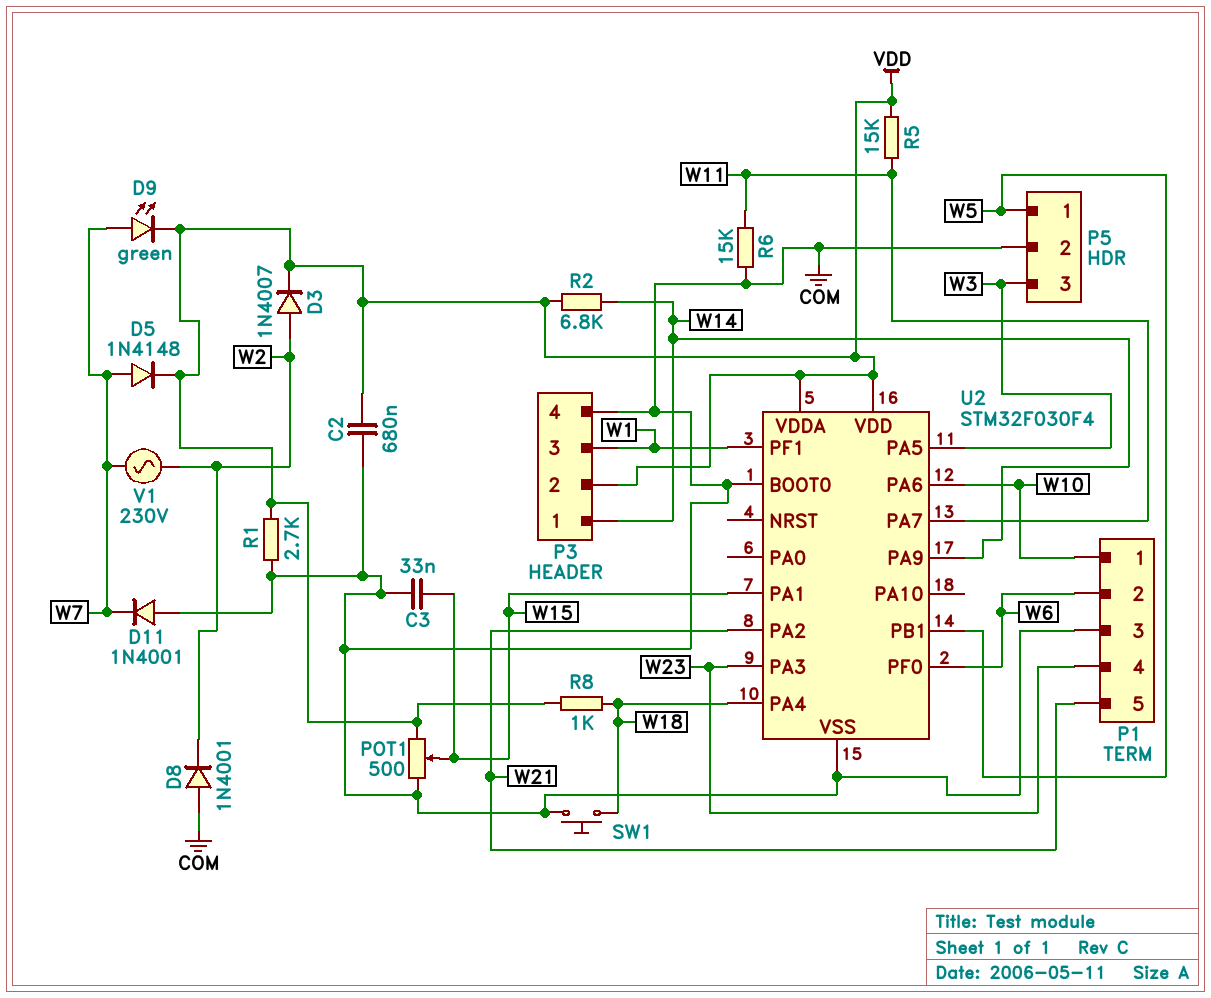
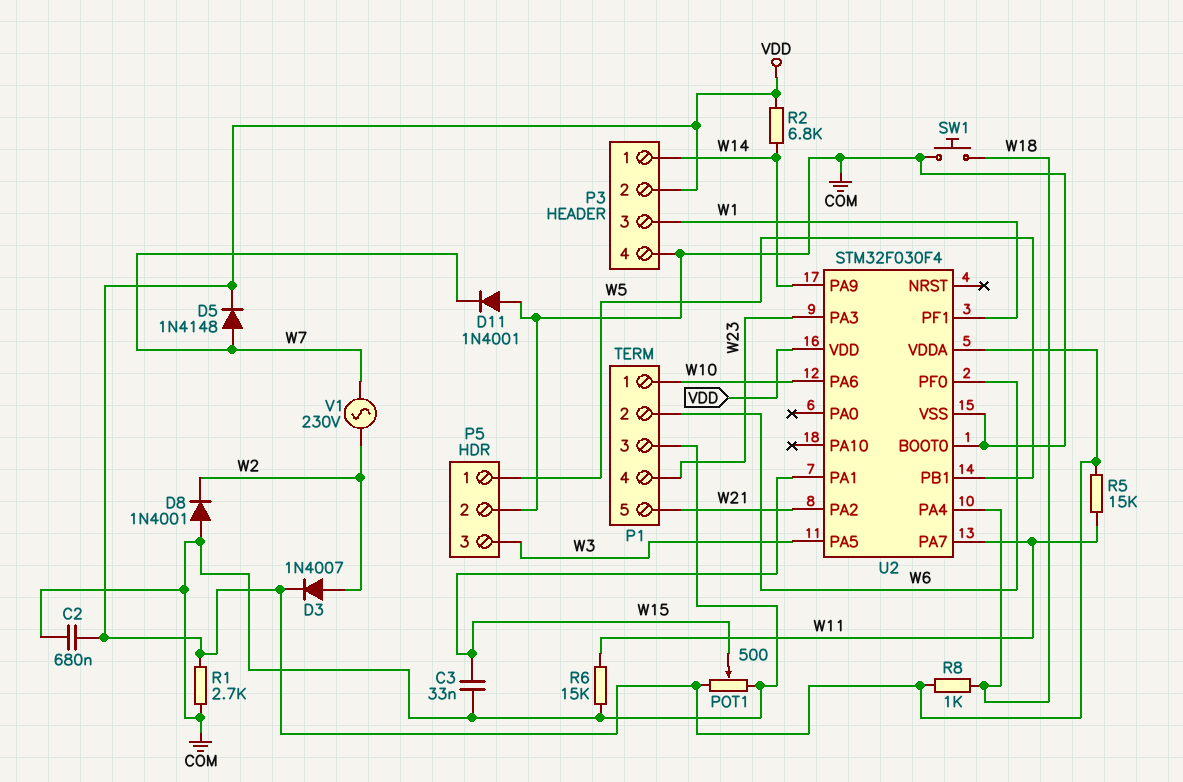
D9: LED green (A W7, K VDD) -> none

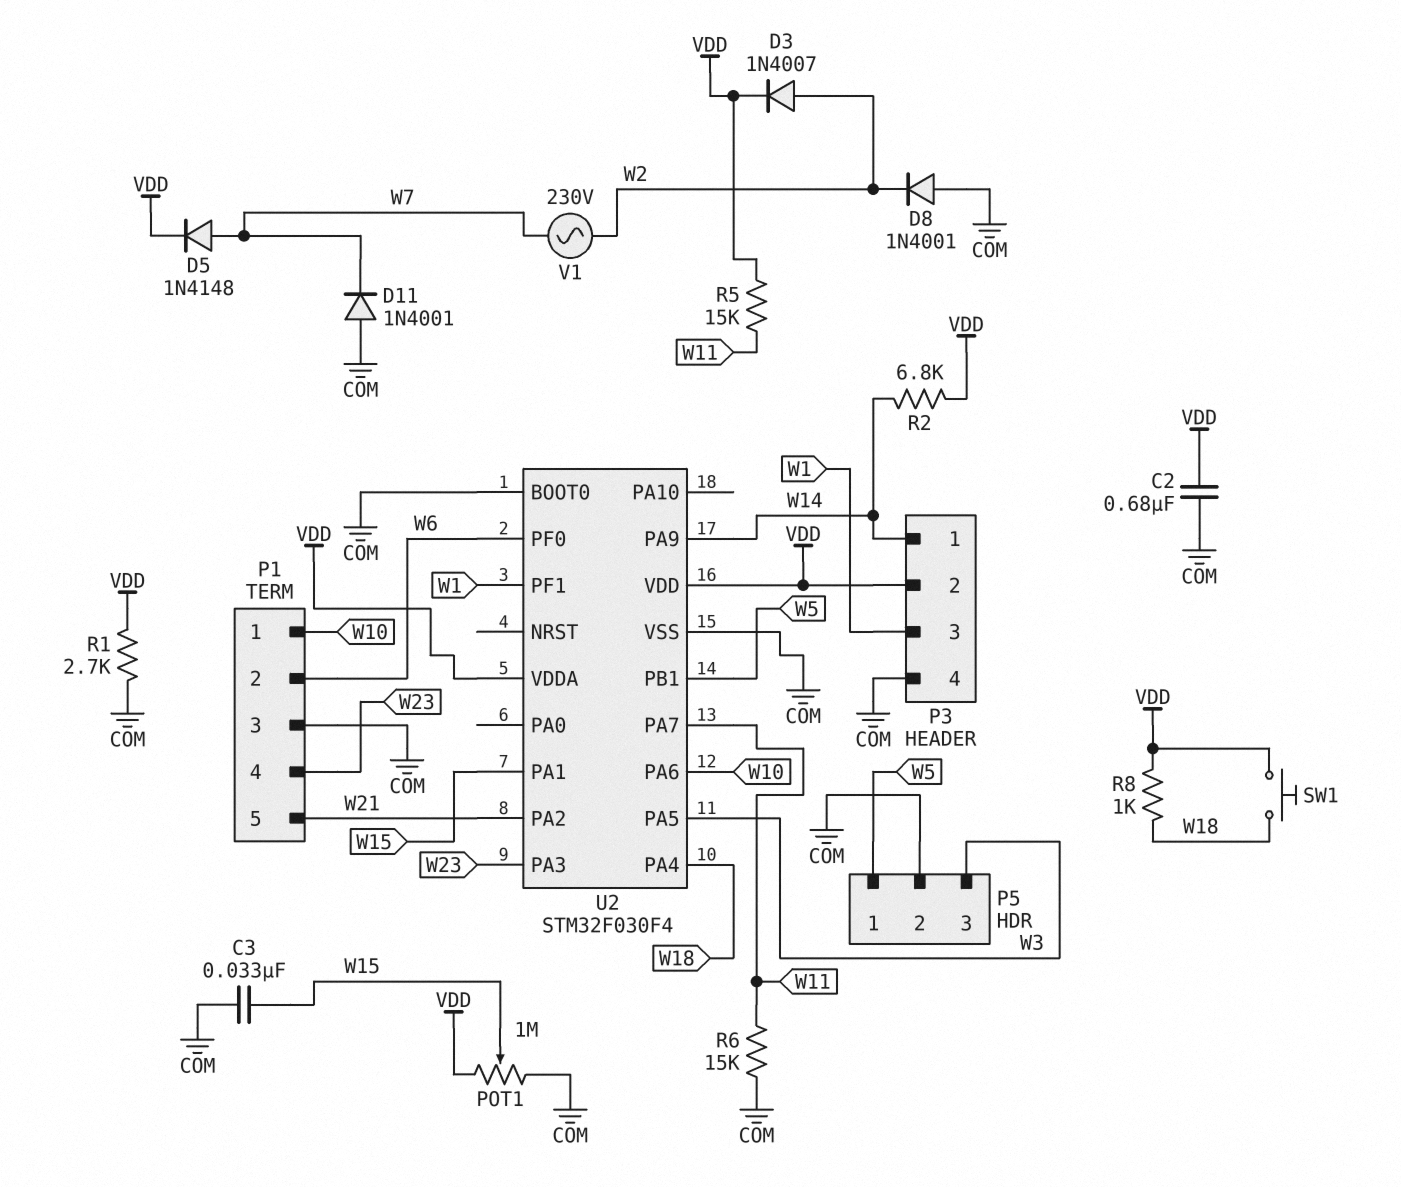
POT1: 500 (COM, VDD, wiper W15) -> 1M (COM, VDD, wiper W15)
SW1: button (COM, W18) -> button (VDD, W18)

